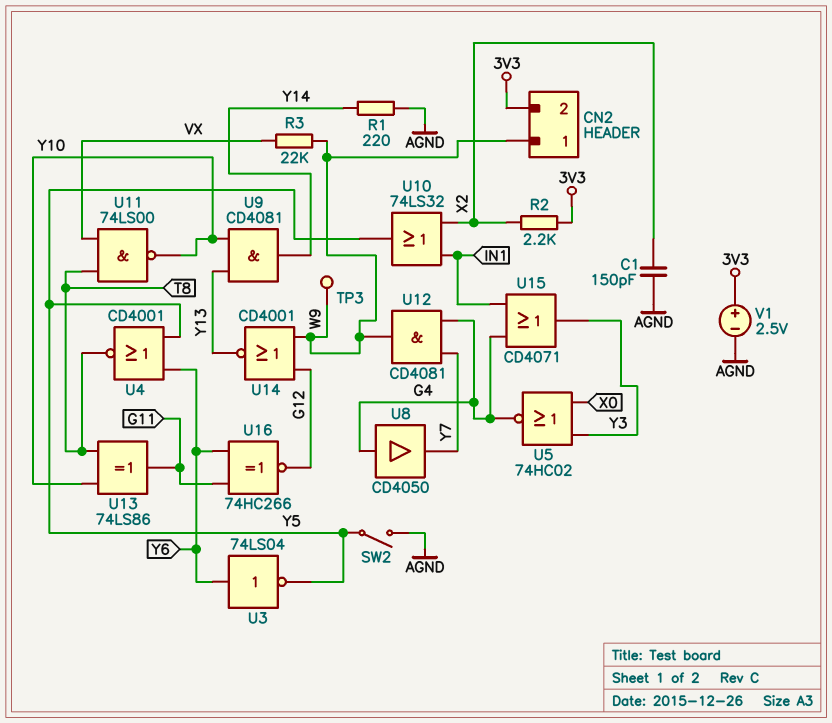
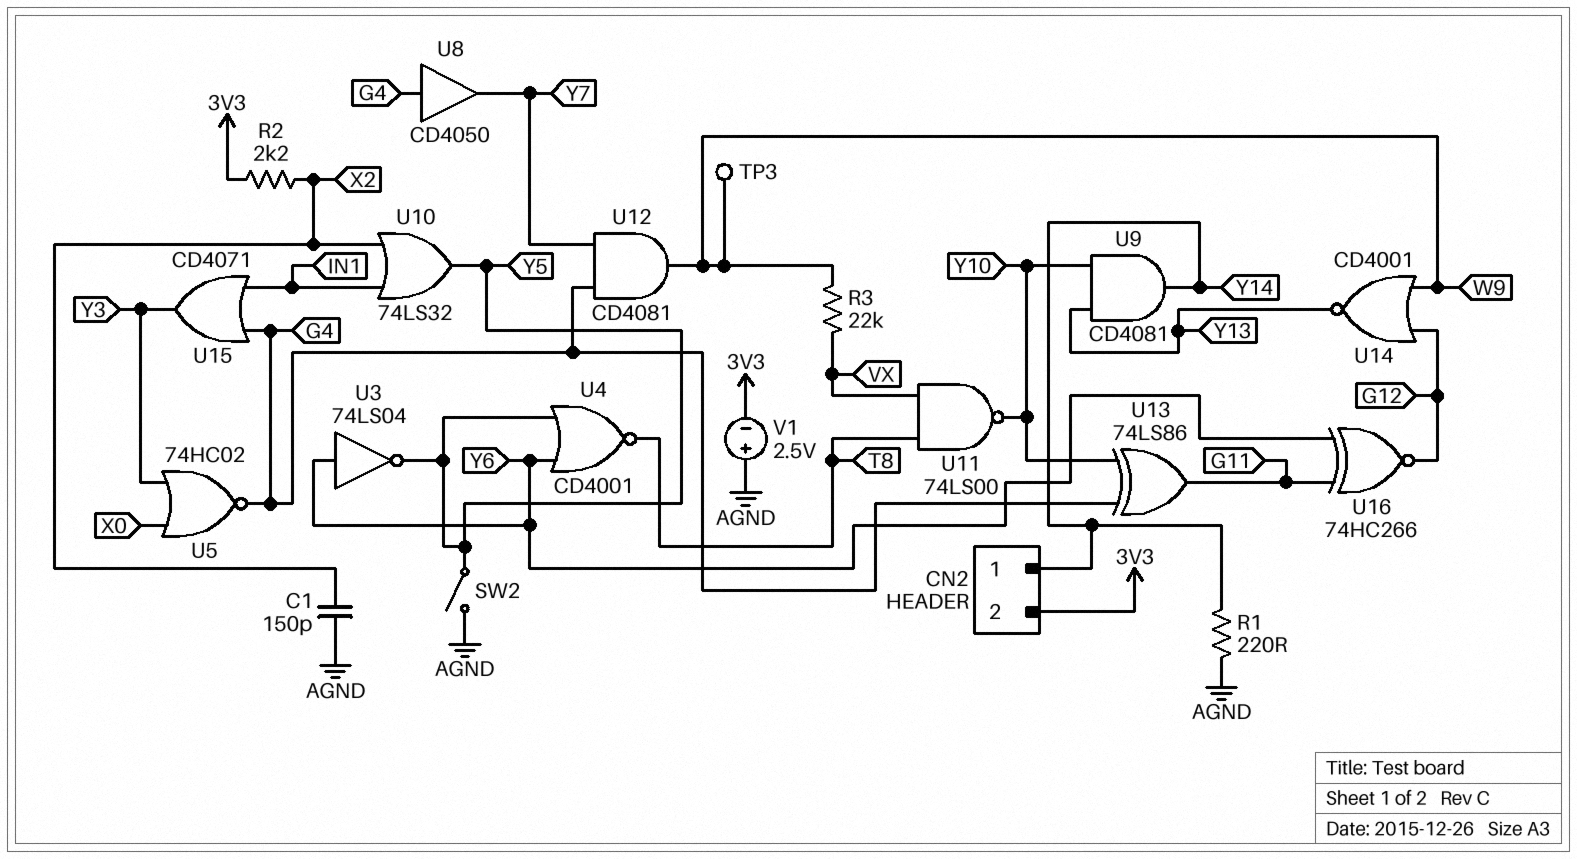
CN2 pin 1: W9 -> Y14
U13: XOR 74LS86 (in T8, in Y10, out G11) -> XOR 74LS86 (in G4, in Y10, out G11)
V1: 2.5V (plus 3V3, minus AGND) -> 2.5V (plus AGND, minus 3V3)

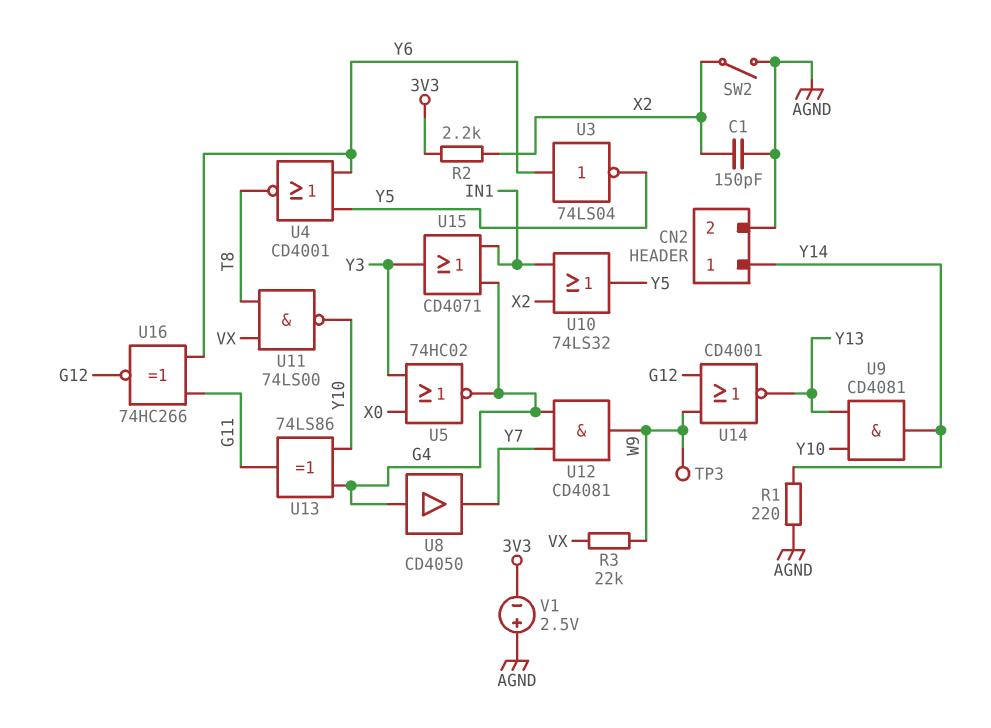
CN2 pin 2: 3V3 -> AGND
SW2: switch (AGND, Y5) -> switch (AGND, X2)

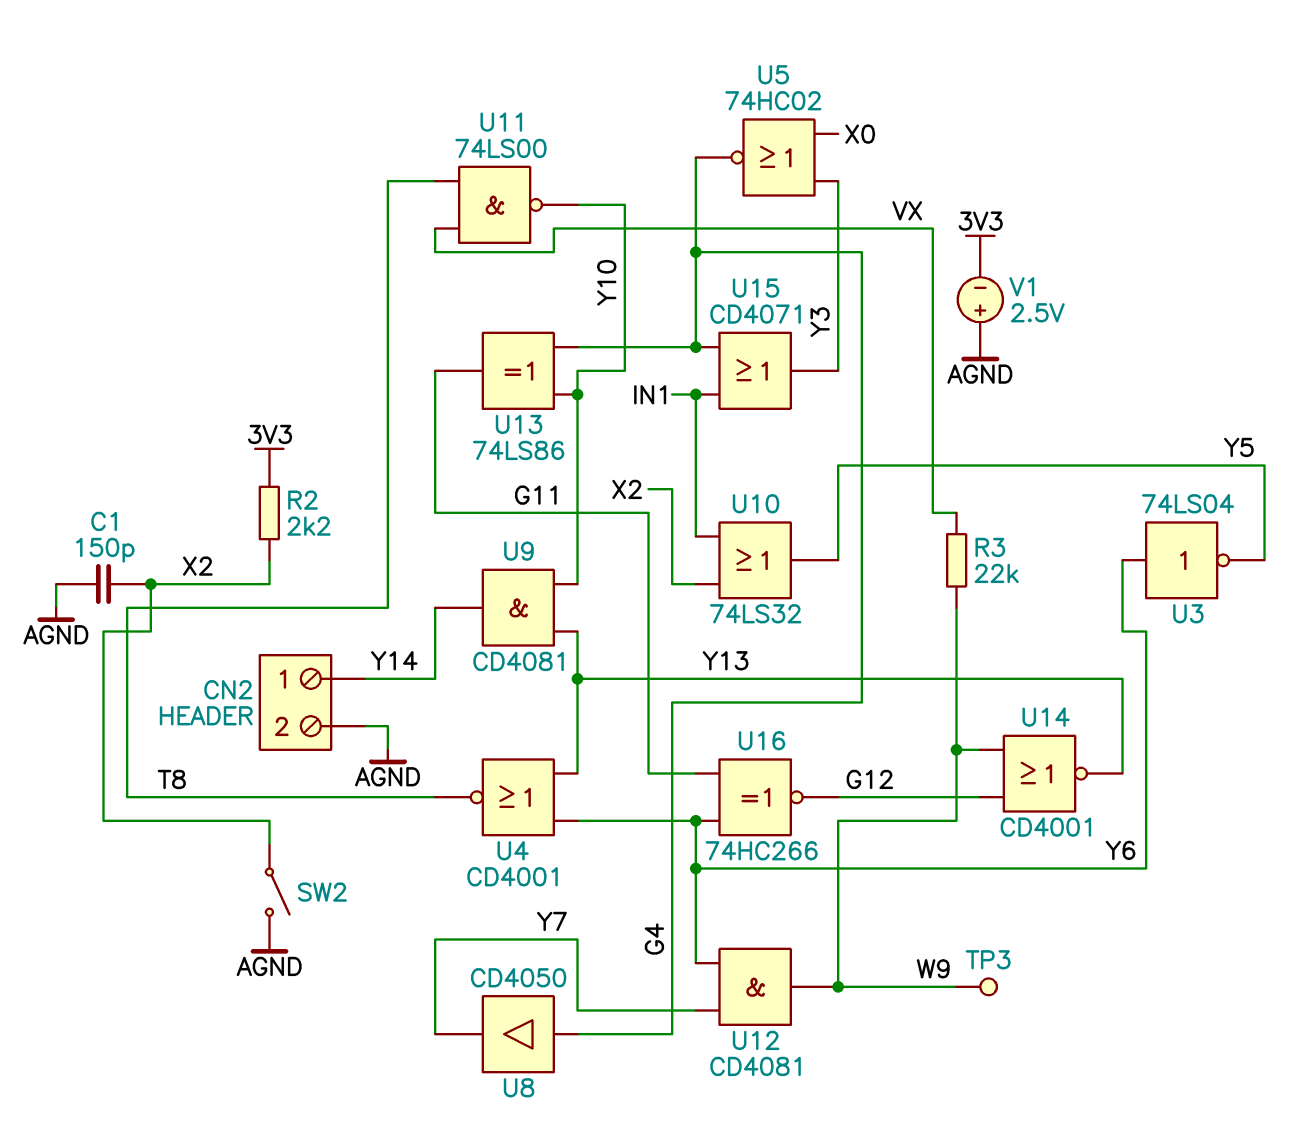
R1: 220 (AGND, Y14) -> none
U4: NOR CD4001 (in Y5, in Y6, out T8) -> NOR CD4001 (in Y6, in Y13, out T8)
U12: AND CD4081 (in G4, in Y7, out W9) -> AND CD4081 (in Y6, in Y7, out W9)

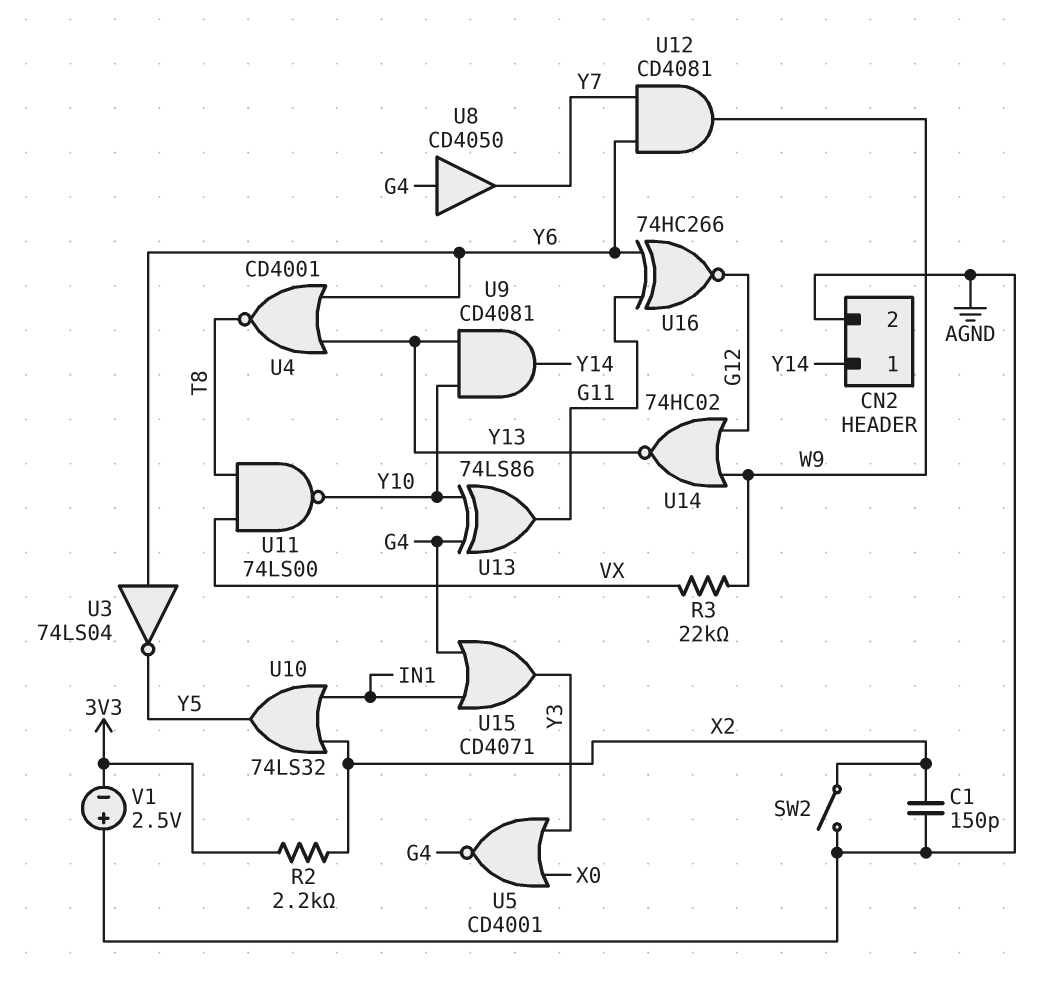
TP3: test point (W9) -> none
U5: NOR 74HC02 (in X0, in Y3, out G4) -> NOR CD4001 (in X0, in Y3, out G4)
U14: NOR CD4001 (in G12, in W9, out Y13) -> NOR 74HC02 (in G12, in W9, out Y13)

